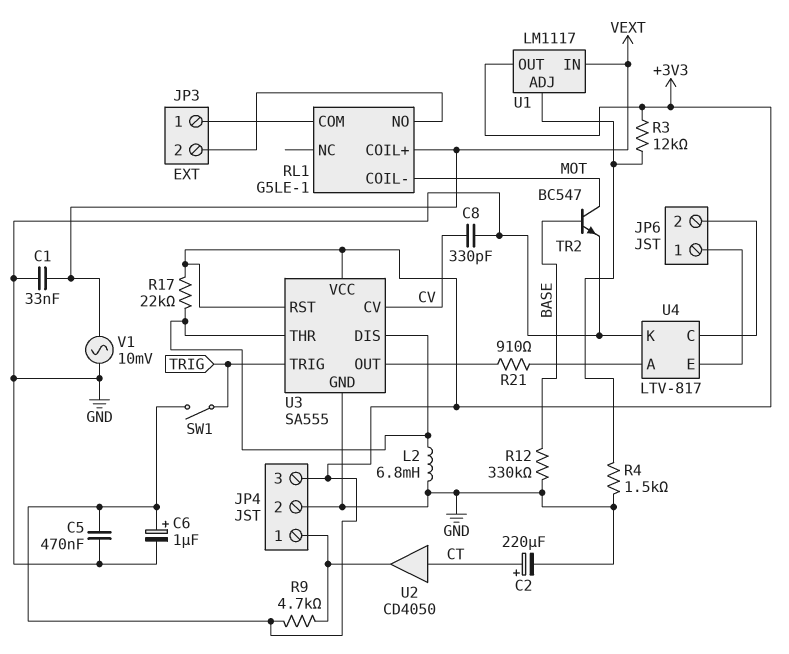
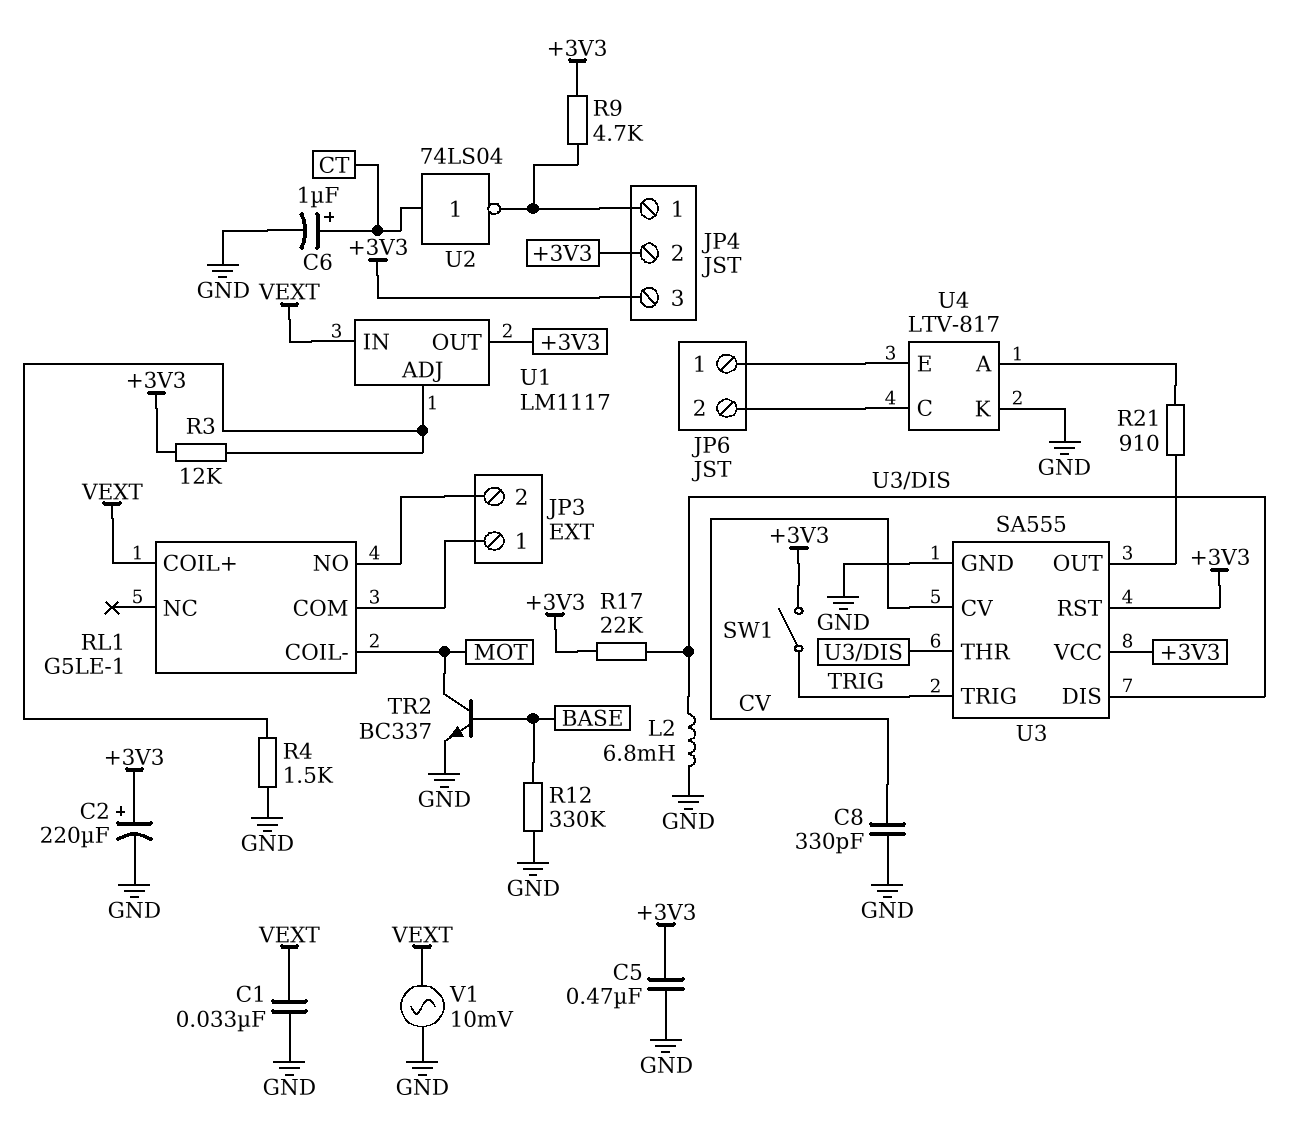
C2: 220uF (plus CT, minus GND) -> 220uF (plus +3V3, minus GND)
C6: 1uF (plus +3V3, minus GND) -> 1uF (plus CT, minus GND)
JP4 pin 2: GND -> +3V3
TR2: NPN BC547 (B BASE, C MOT, E GND) -> NPN BC337 (B BASE, C MOT, E GND)
U2: buffer CD4050 (in CT, out JP4/1) -> NOT 74LS04 (in CT, out JP4/1)

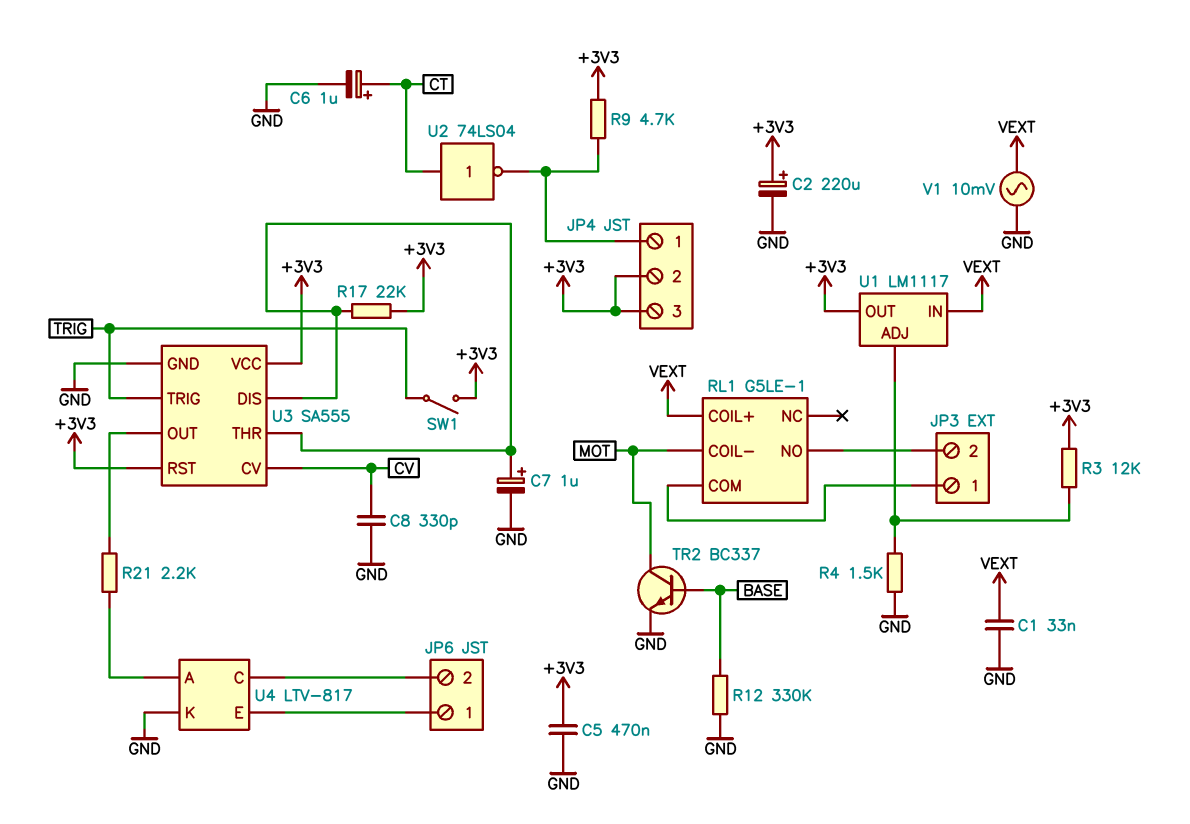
C7: none -> 1uF (plus U3/DIS, minus GND)
L2: 6.8mH (GND, U3/DIS) -> none
R21: 910 (U3/OUT, U4/A) -> 2.2k (U3/OUT, U4/A)

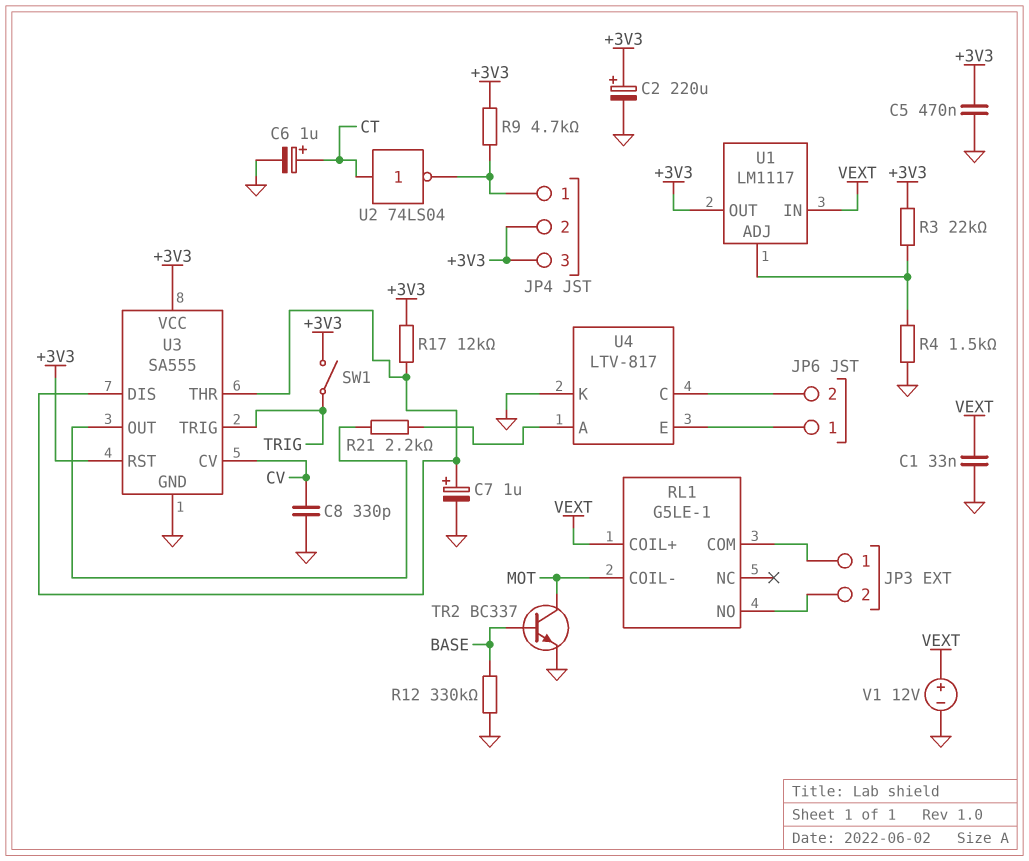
R3: 12k (+3V3, U1/ADJ) -> 22k (+3V3, U1/ADJ)
R17: 22k (+3V3, U3/DIS) -> 12k (+3V3, U3/DIS)
V1: AC 10mV (GND, VEXT) -> 12V (plus VEXT, minus GND)

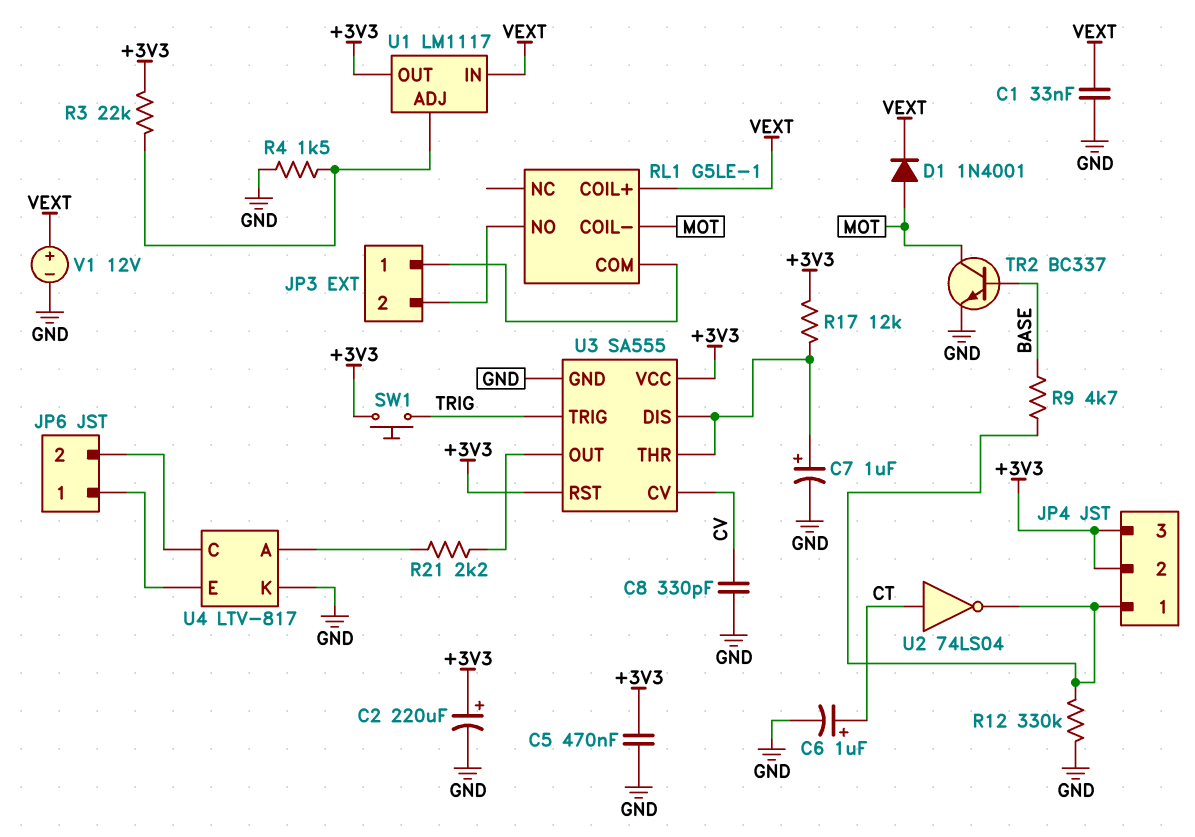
D1: none -> diode 1N4001 (A MOT, K VEXT)
R9: 4.7k (+3V3, JP4/1) -> 4.7k (BASE, JP4/1)
R12: 330k (BASE, GND) -> 330k (GND, JP4/1)
SW1: switch (+3V3, TRIG) -> button (+3V3, TRIG)

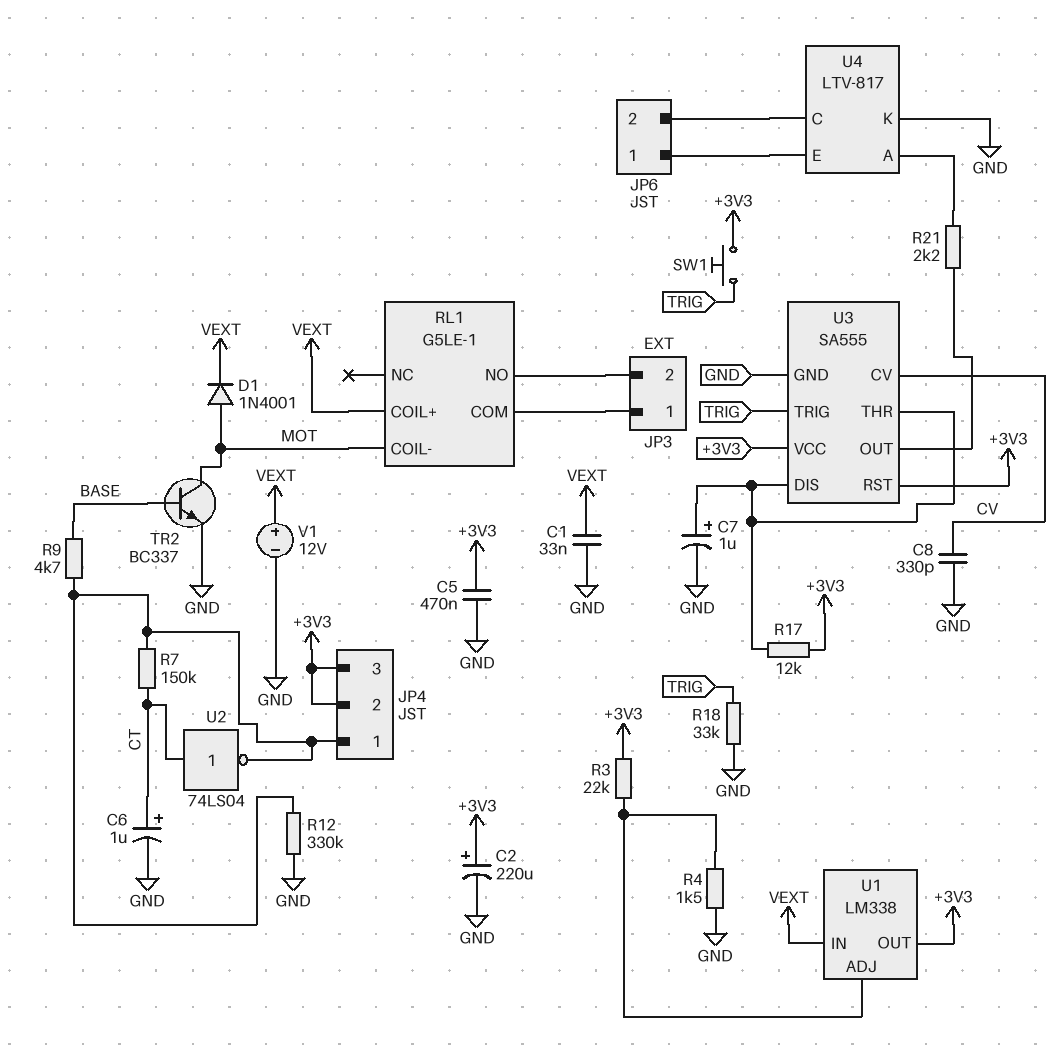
R7: none -> 150k (CT, JP4/1)
R18: none -> 33k (GND, TRIG)
U1: LM1117 -> LM338

